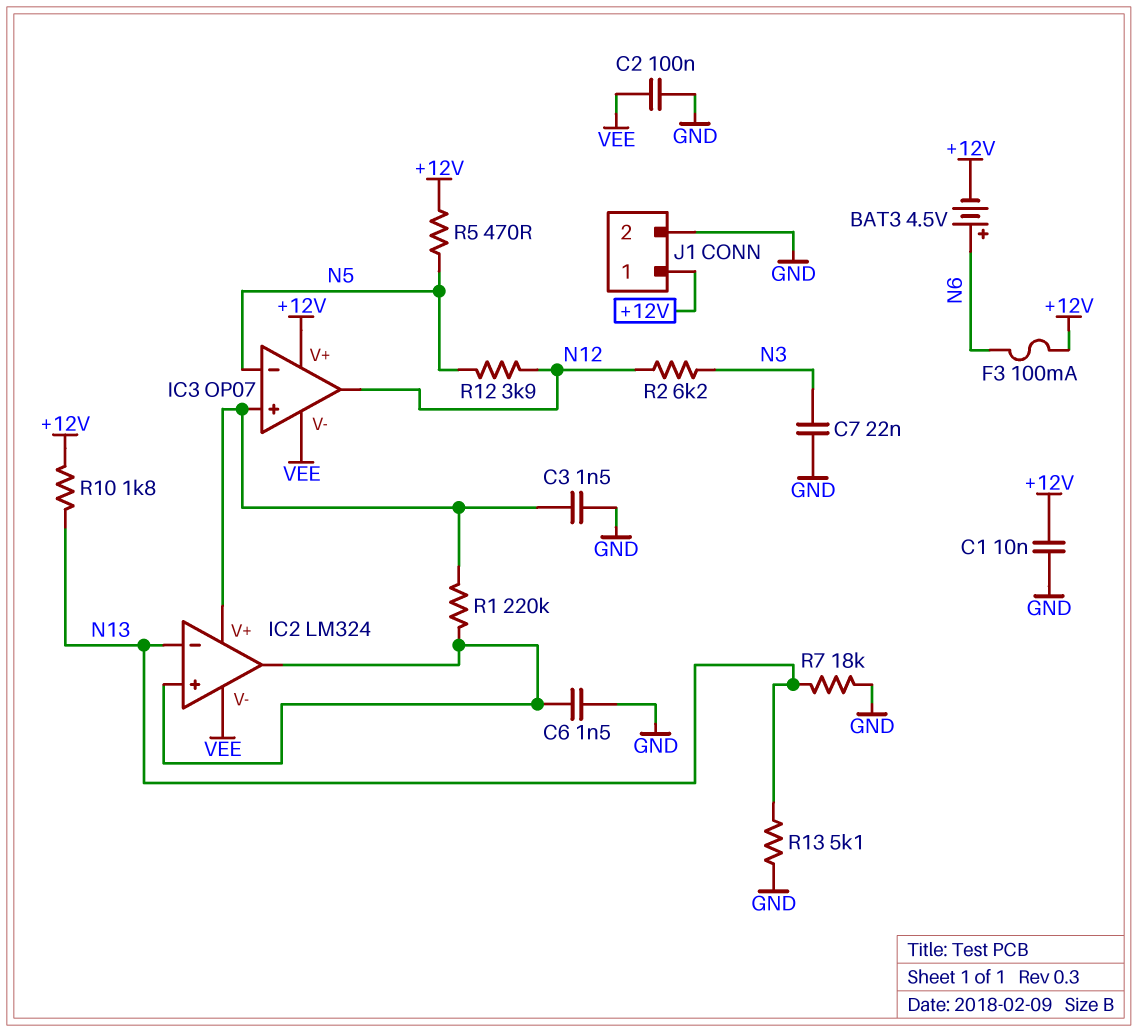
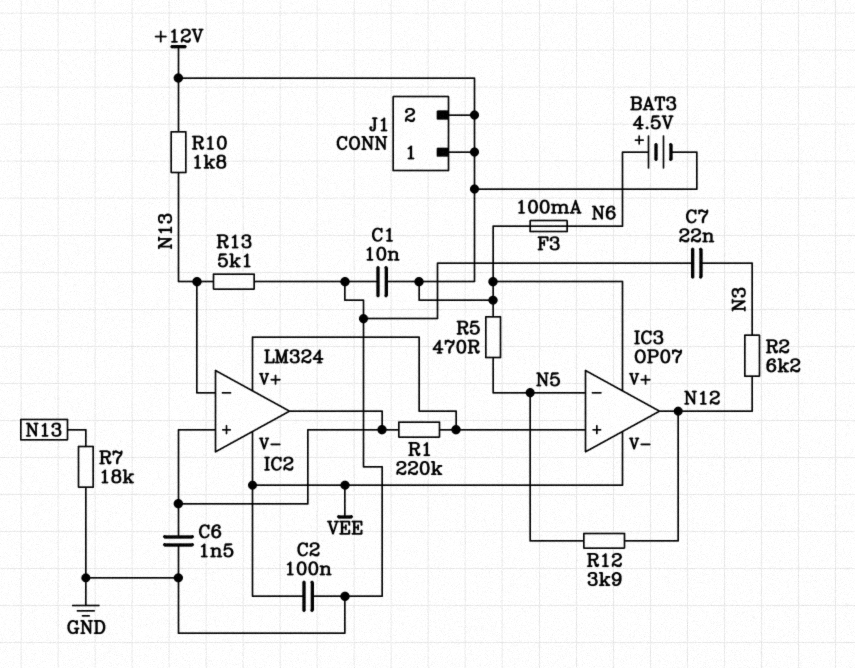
C3: 1.5nF (GND, IC2/V+) -> none
J1 pin 2: GND -> +12V

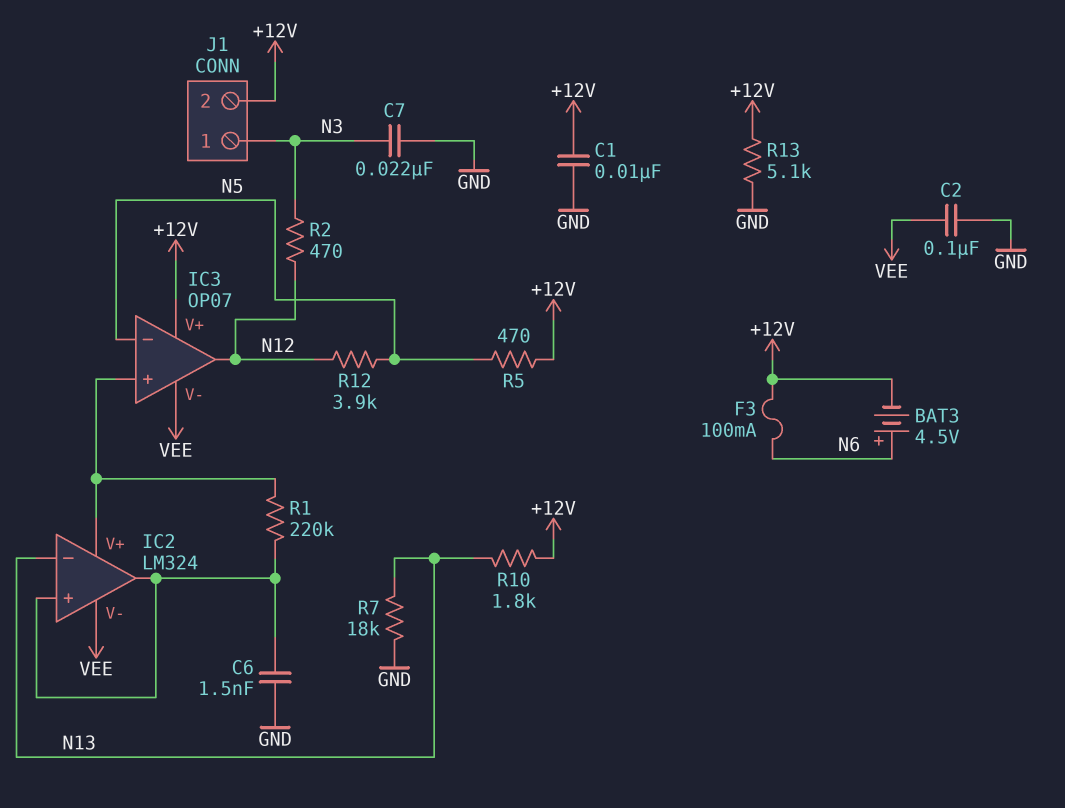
J1 pin 1: +12V -> N3
R2: 6.2k (N3, N12) -> 470 (N3, N12)
R13: 5.1k (GND, N13) -> 5.1k (+12V, GND)

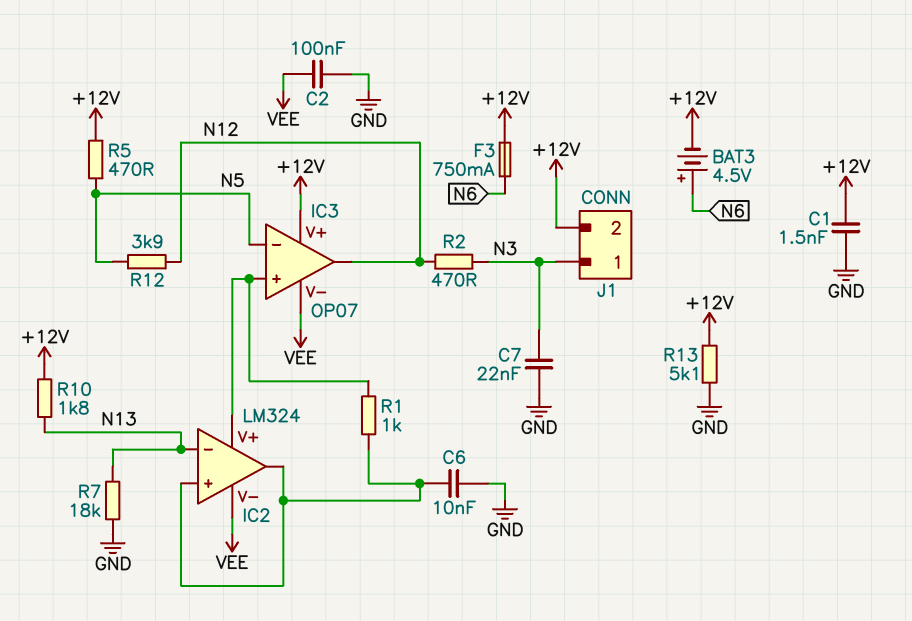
C1: 10nF (+12V, GND) -> 1.5nF (+12V, GND)
C6: 1.5nF (GND, IC2/in+) -> 10nF (GND, IC2/in+)
F3: 100mA (+12V, N6) -> 750mA (+12V, N6)
R1: 220k (IC2/V+, IC2/in+) -> 1k (IC2/V+, IC2/in+)

